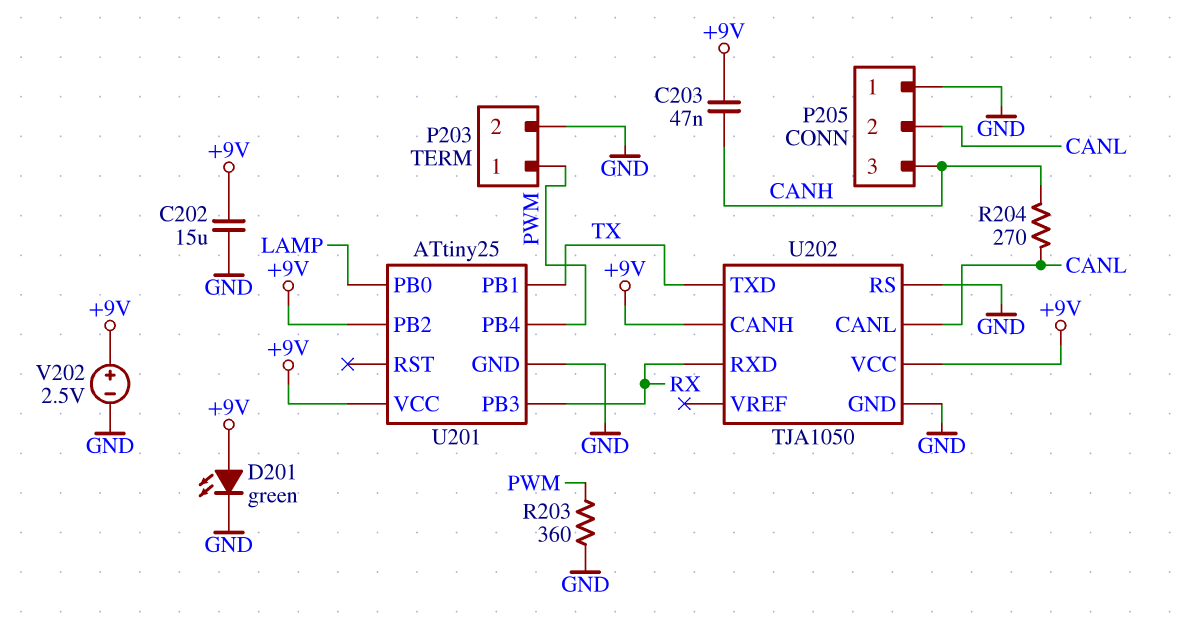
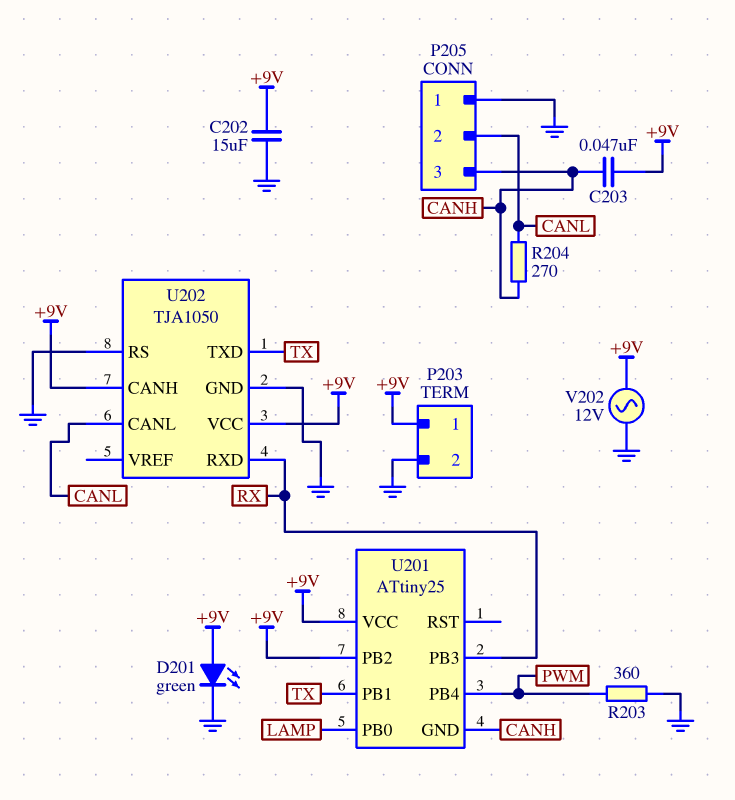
P203 pin 1: PWM -> +9V
U201 pin GND: GND -> CANH
V202: 2.5V (plus +9V, minus GND) -> AC 12V (+9V, GND)

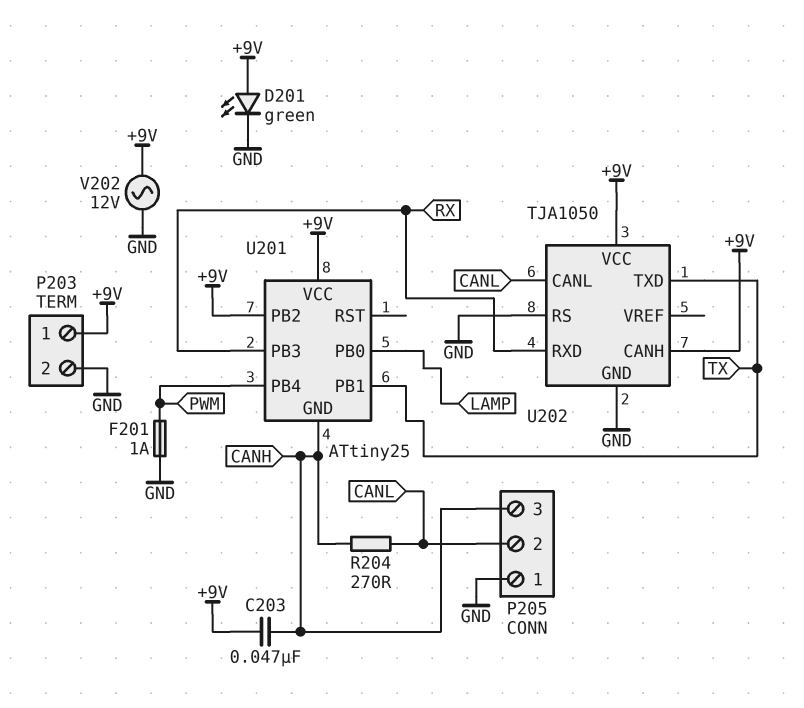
C202: 15uF (+9V, GND) -> none
F201: none -> 1A (GND, PWM)
R203: 360 (GND, PWM) -> none

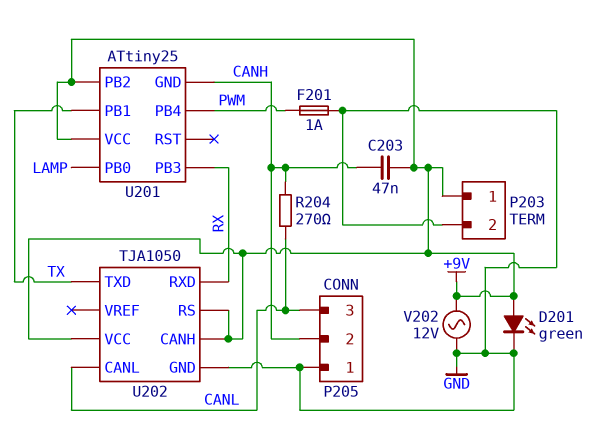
P205 pin 2: CANL -> CANH
P205 pin 3: CANH -> CANL
U202 pin RS: GND -> +9V

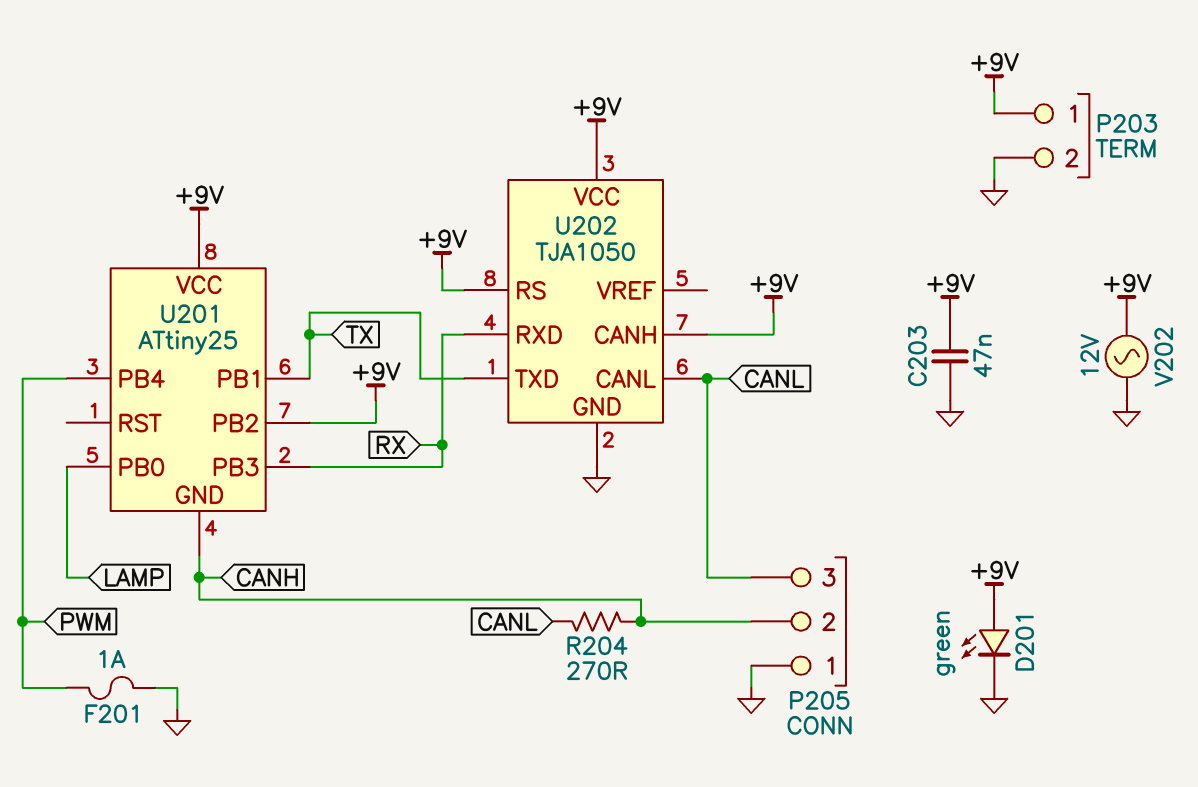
C203: 47nF (+9V, CANH) -> 47nF (+9V, GND)

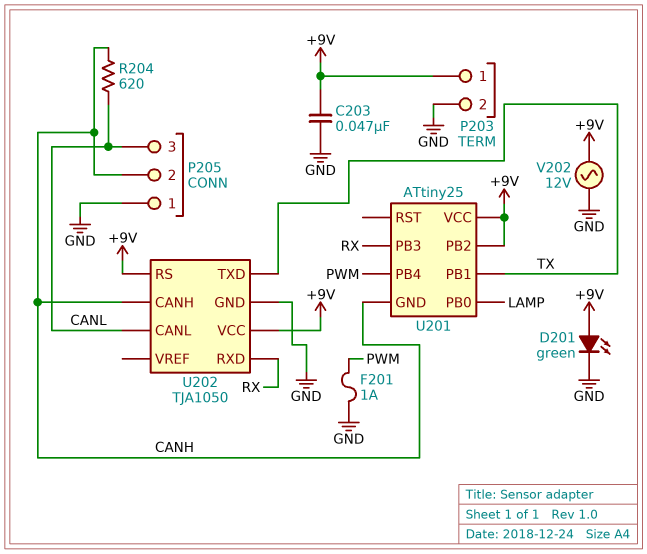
R204: 270 (CANH, CANL) -> 620 (CANH, CANL)
U202 pin CANH: +9V -> CANH

